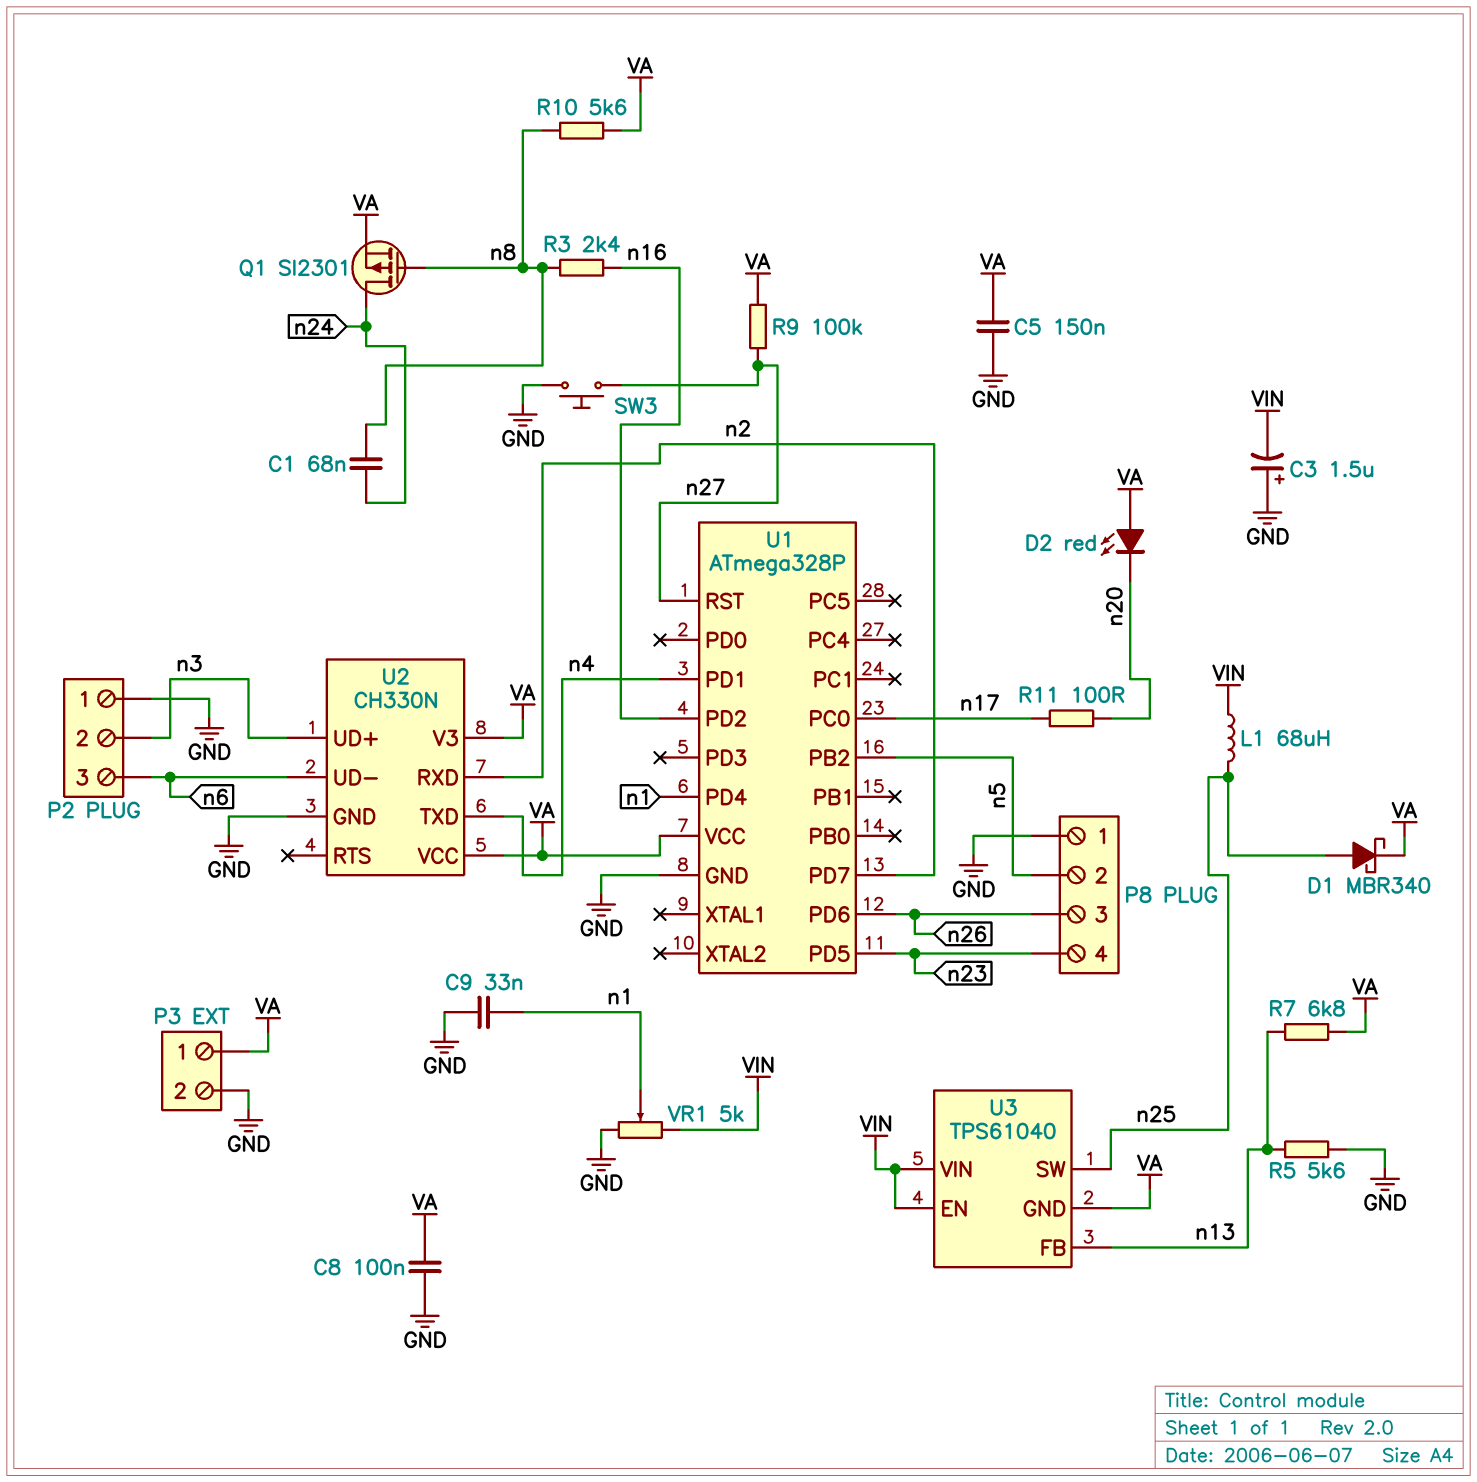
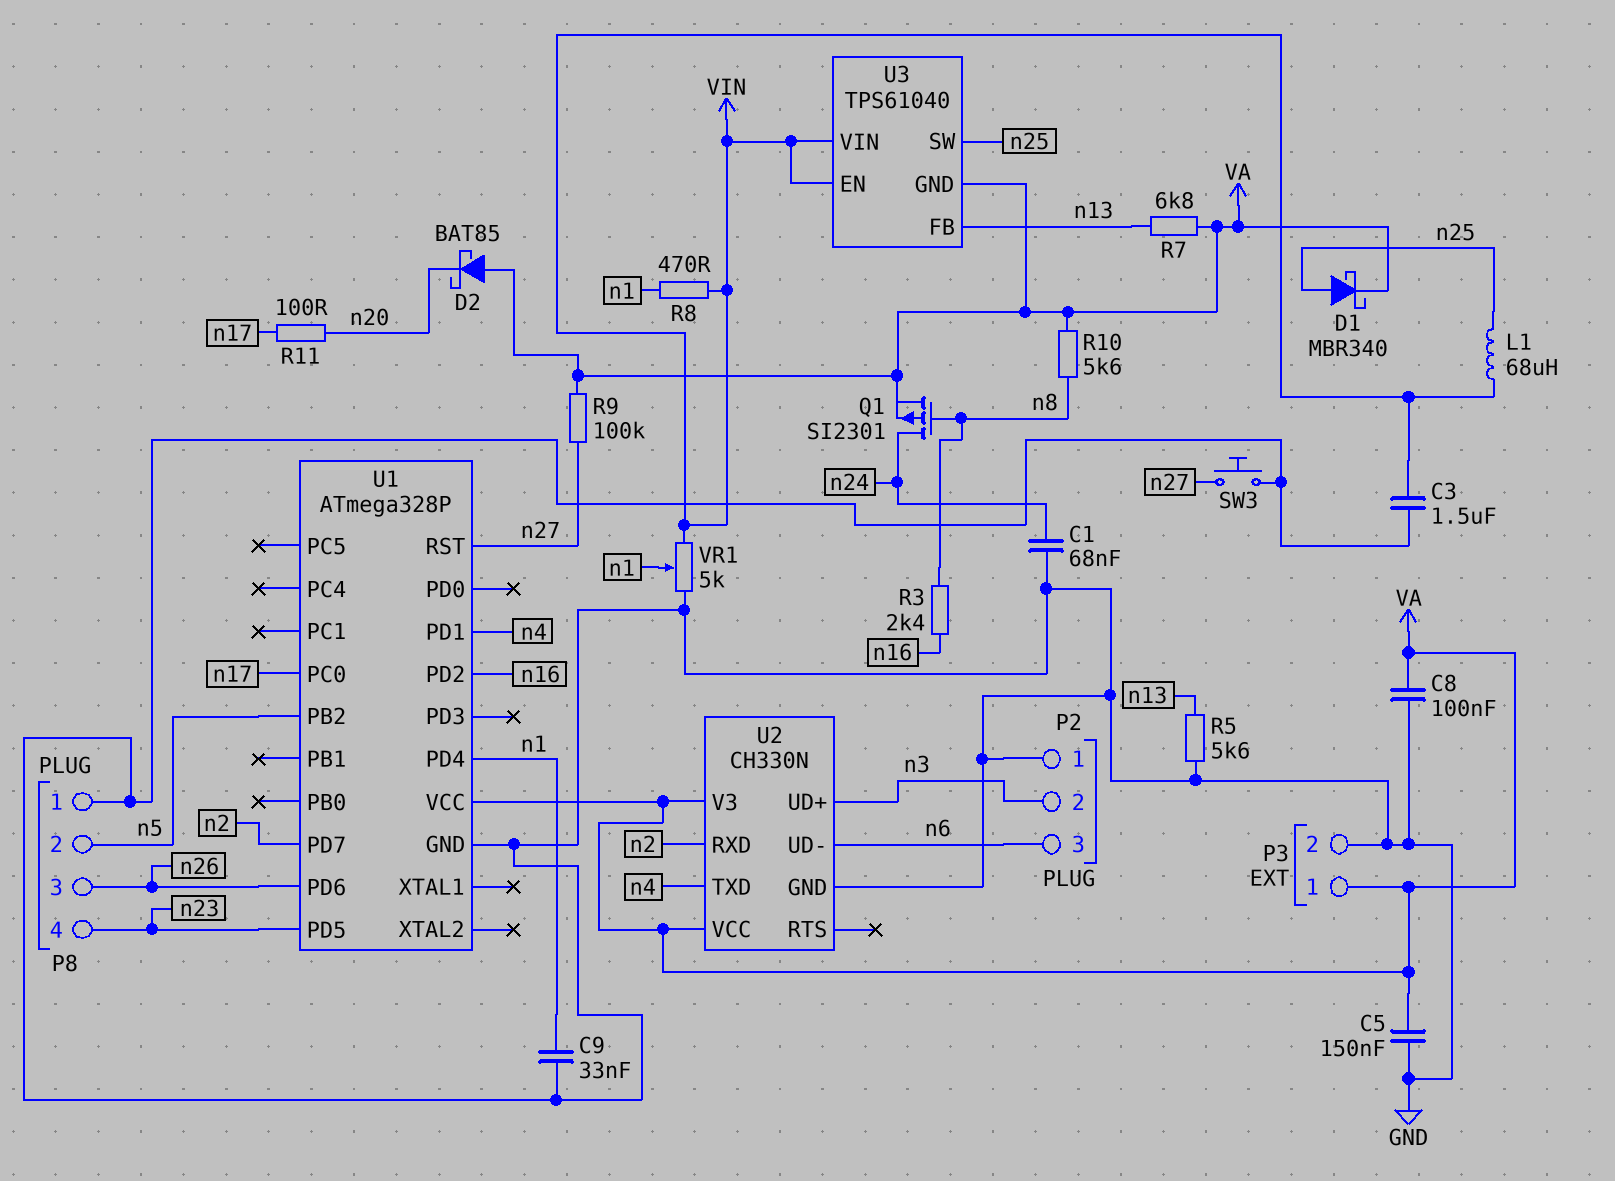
C1: 68nF (n8, n24) -> 68nF (GND, n24)
C3: 1.5uF (plus GND, minus VIN) -> 1.5uF (GND, VIN)
D2: LED red (A VA, K n20) -> schottky BAT85 (A VA, K n20)
R8: none -> 470 (VIN, n1)

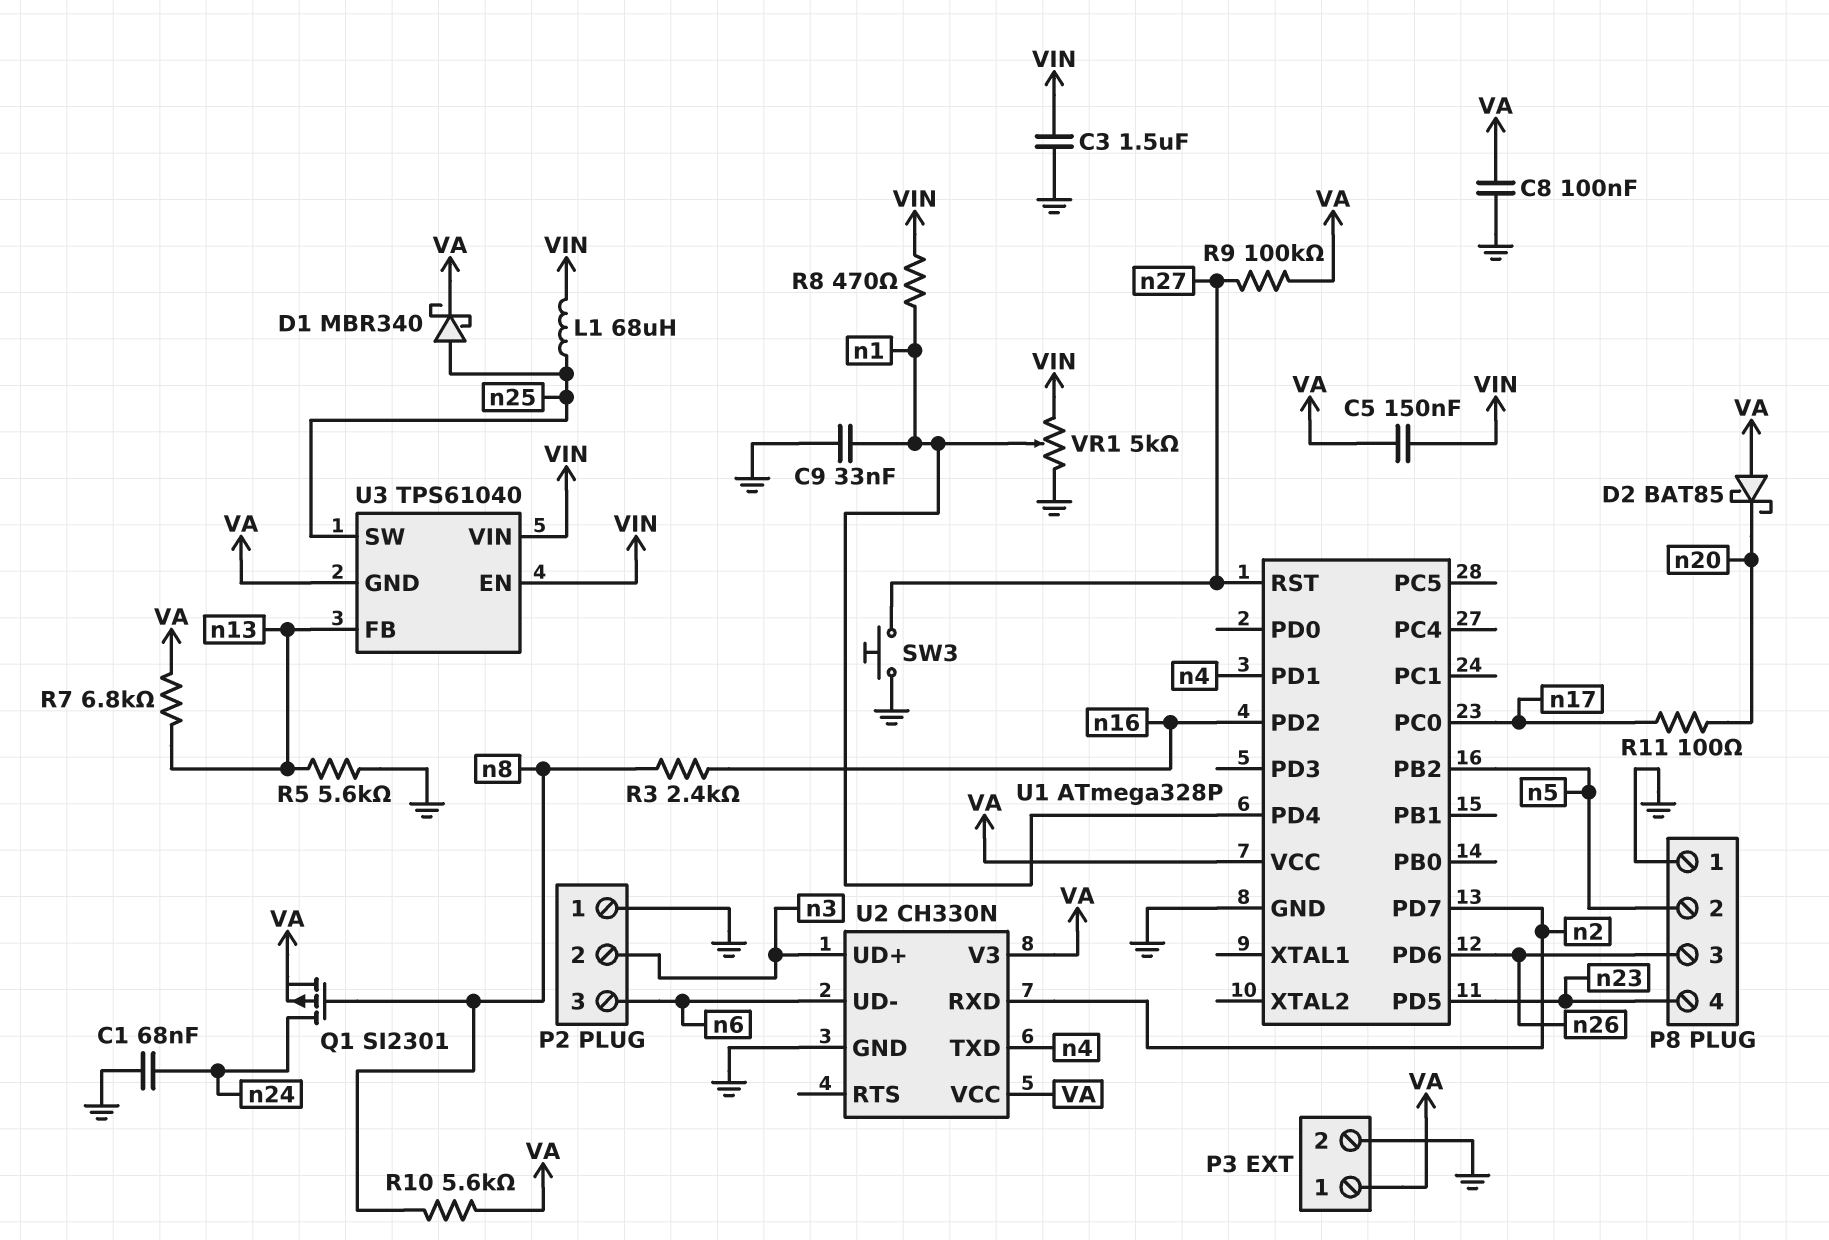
C5: 150nF (GND, VA) -> 150nF (VA, VIN)

